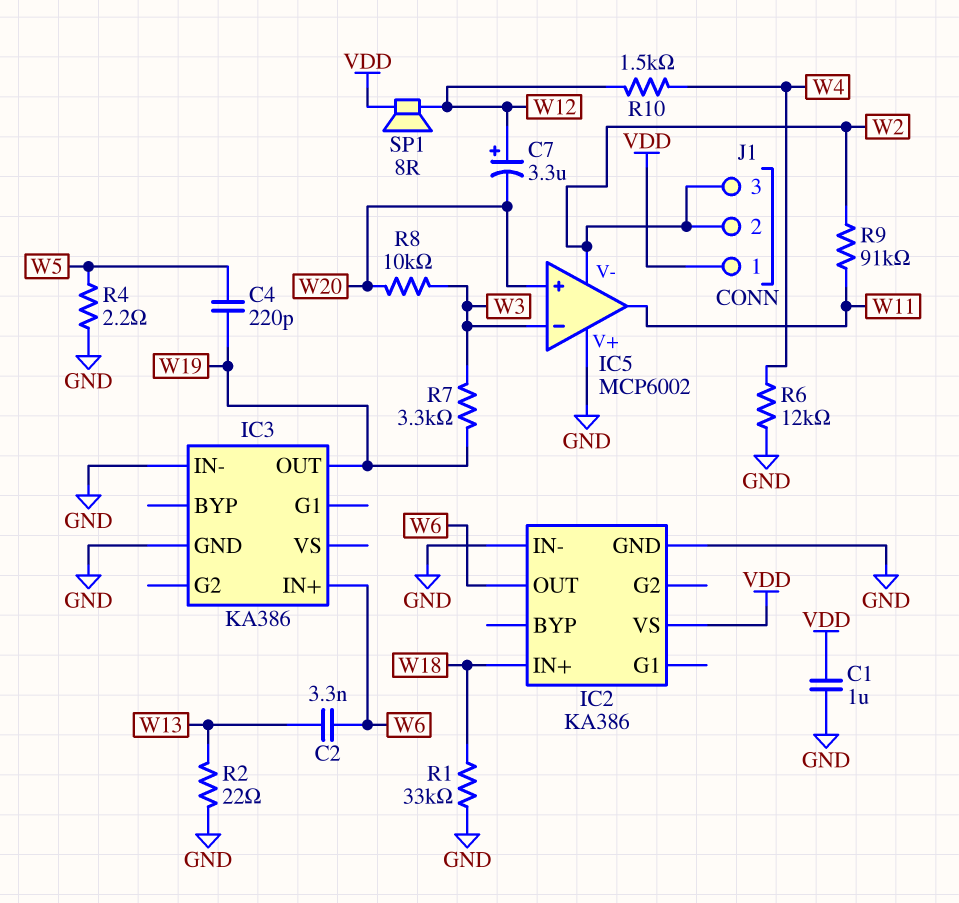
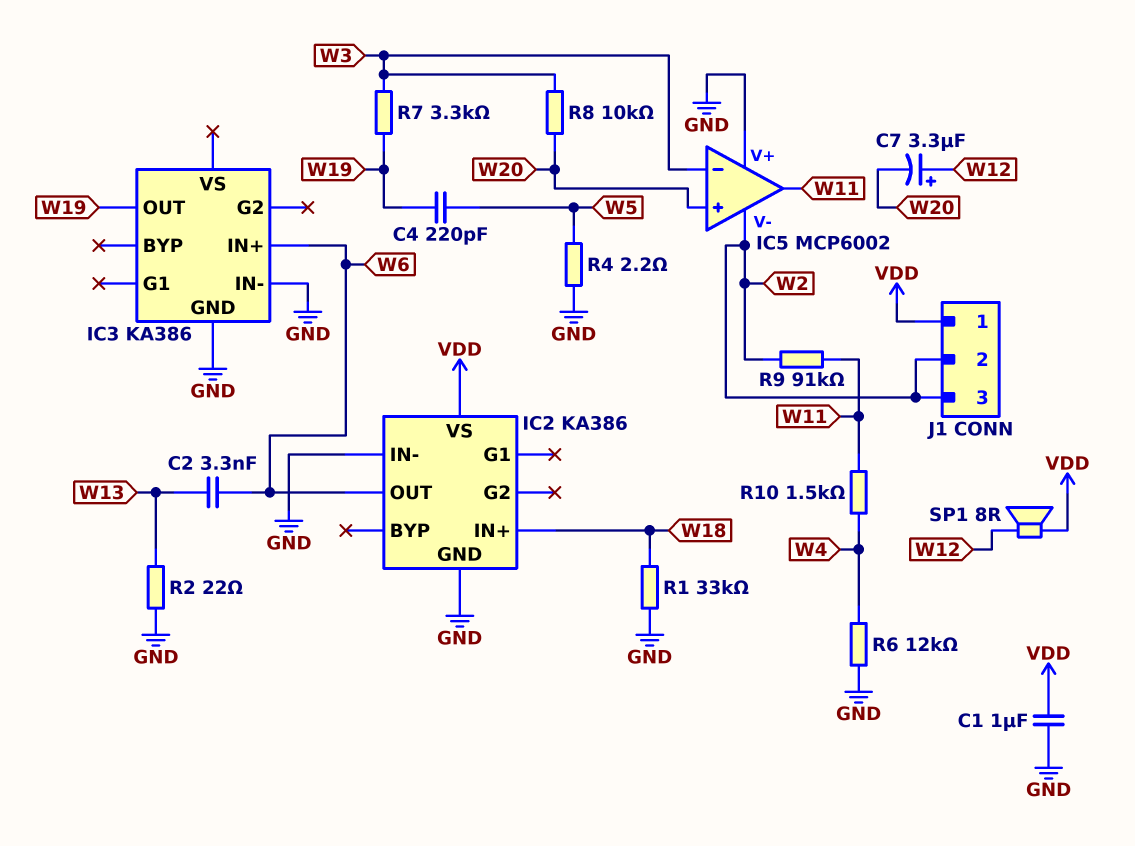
R10: 1.5k (W4, W12) -> 1.5k (W4, W11)

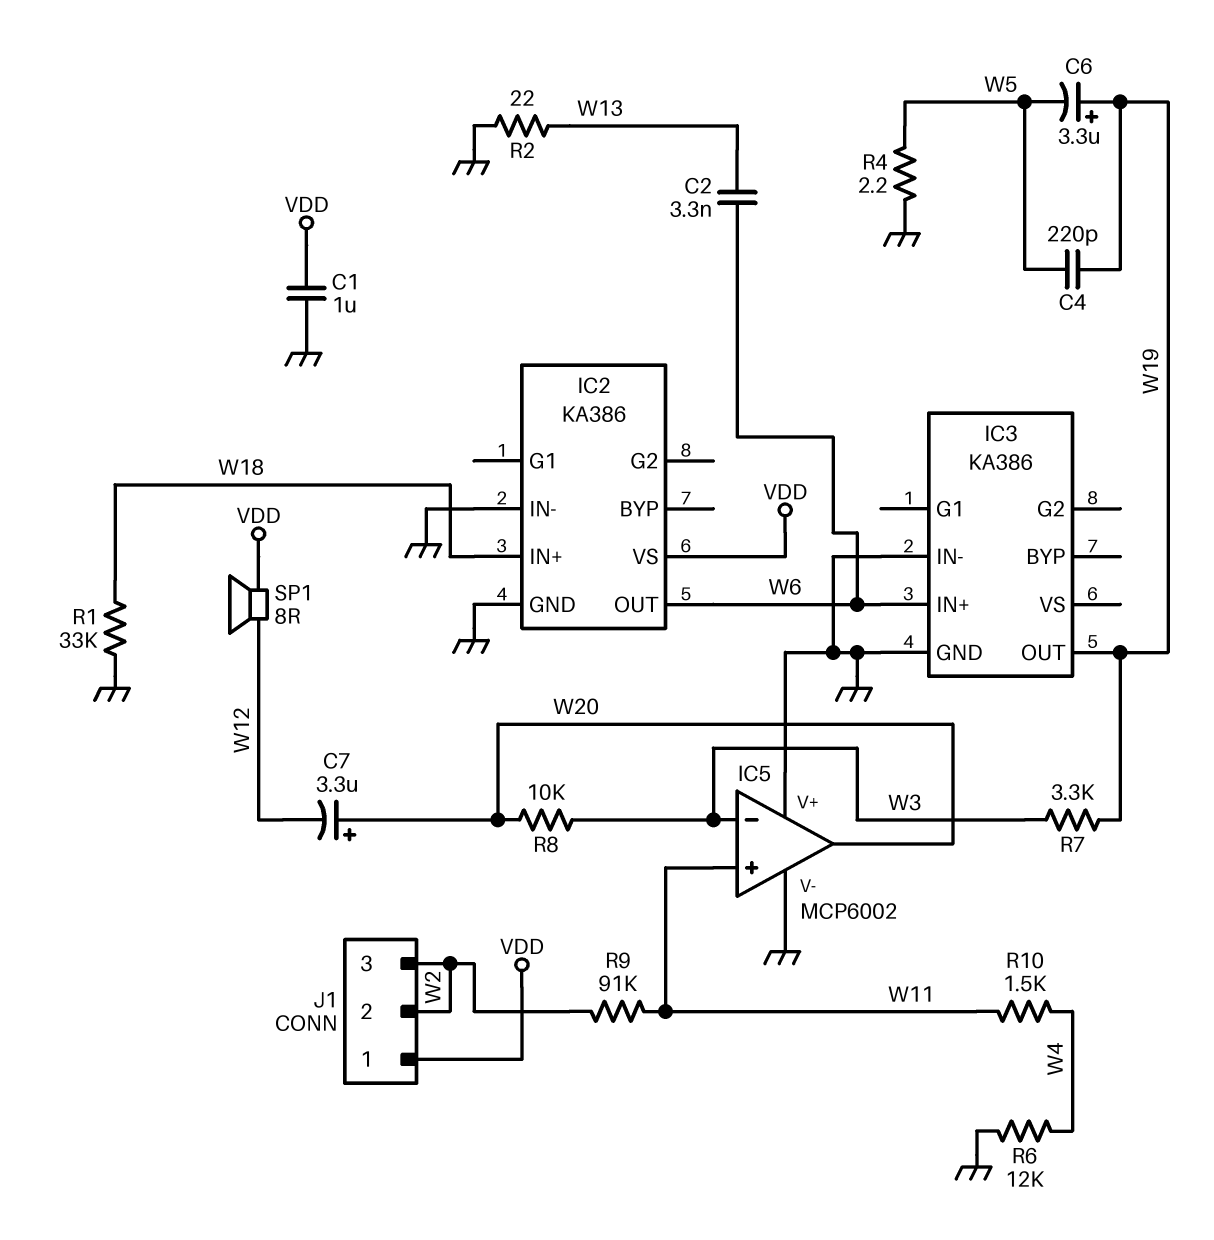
C6: none -> 3.3uF (plus W19, minus W5)
C7: 3.3uF (plus W12, minus W20) -> 3.3uF (plus W20, minus W12)
IC5 pin V-: W2 -> GND
IC5 pin in+: W20 -> W11
IC5 pin out: W11 -> W20

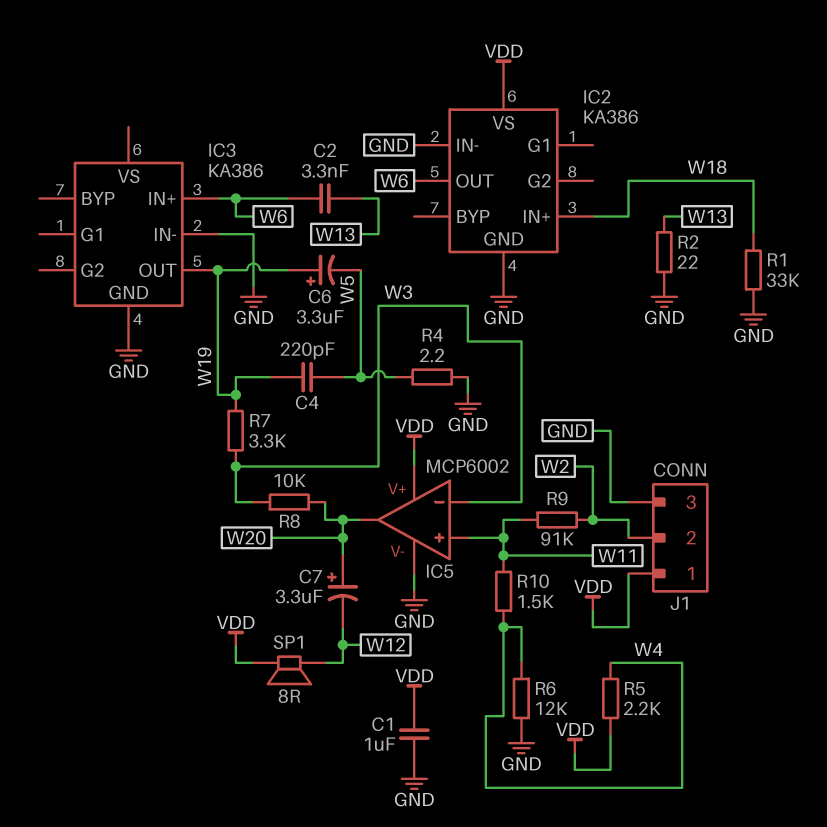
IC5 pin V+: GND -> VDD
J1 pin 3: W2 -> GND
R5: none -> 2.2k (VDD, W4)

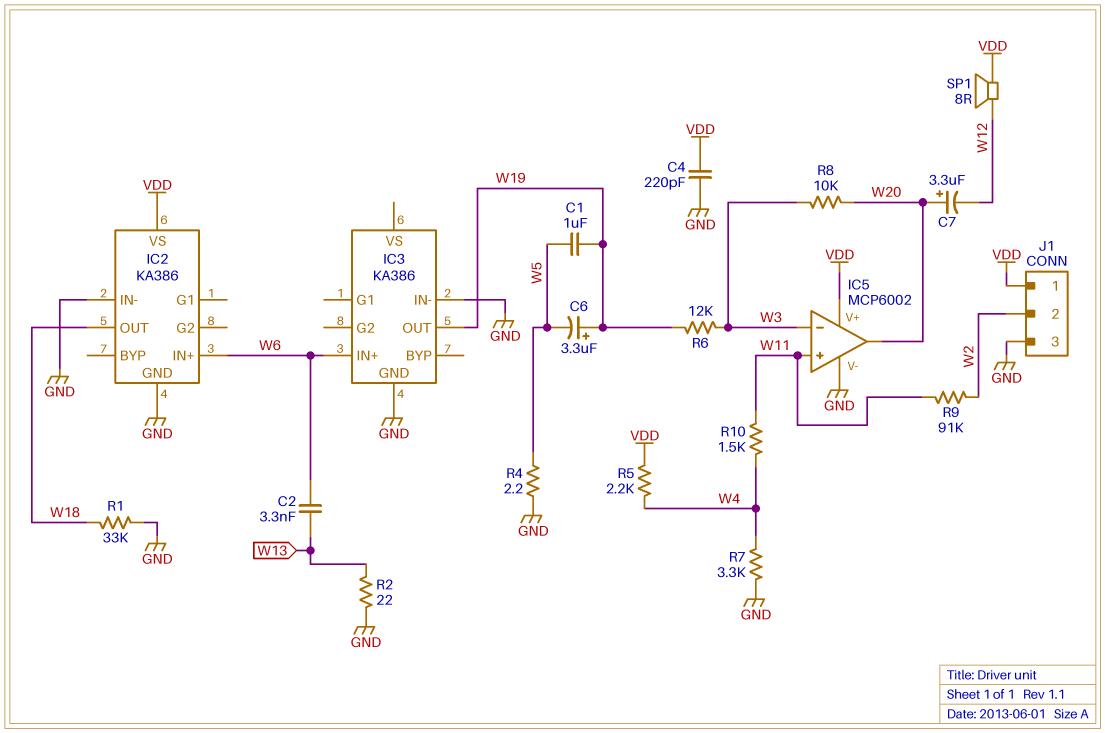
C1: 1uF (GND, VDD) -> 1uF (W5, W19)
C4: 220pF (W5, W19) -> 220pF (GND, VDD)
IC2 pin IN+: W18 -> W6
IC2 pin OUT: W6 -> W18
R6: 12k (GND, W4) -> 12k (W3, W19)
R7: 3.3k (W3, W19) -> 3.3k (GND, W4)

